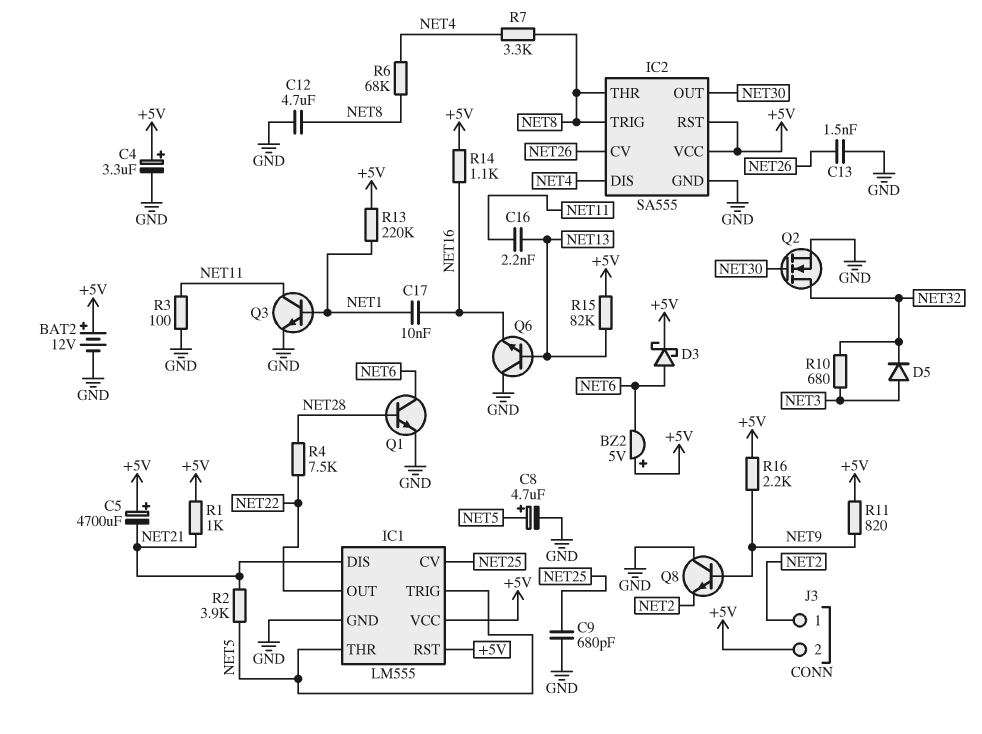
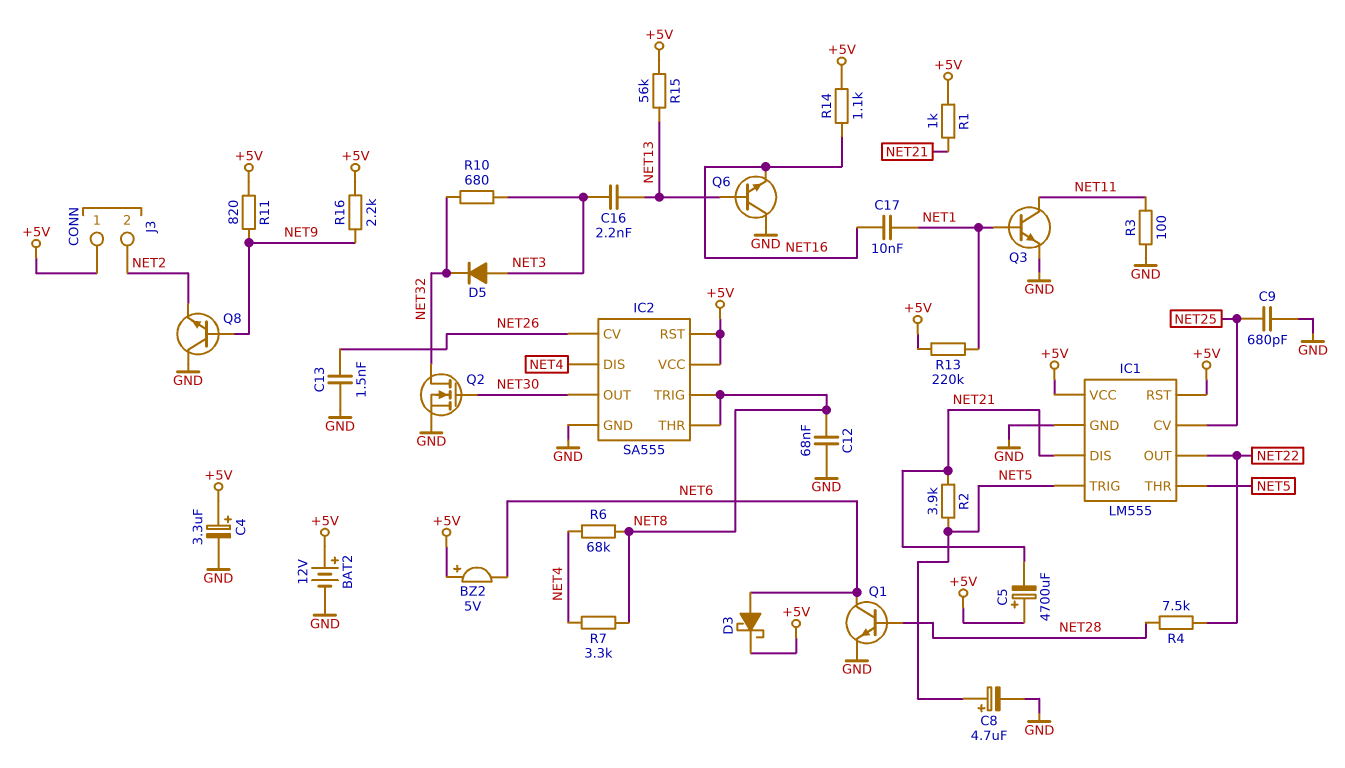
C12: 4.7uF (GND, NET8) -> 68nF (GND, NET8)
C16: 2.2nF (NET11, NET13) -> 2.2nF (NET3, NET13)
J3 pin 1: NET2 -> +5V
J3 pin 2: +5V -> NET2
R15: 82k (+5V, NET13) -> 56k (+5V, NET13)

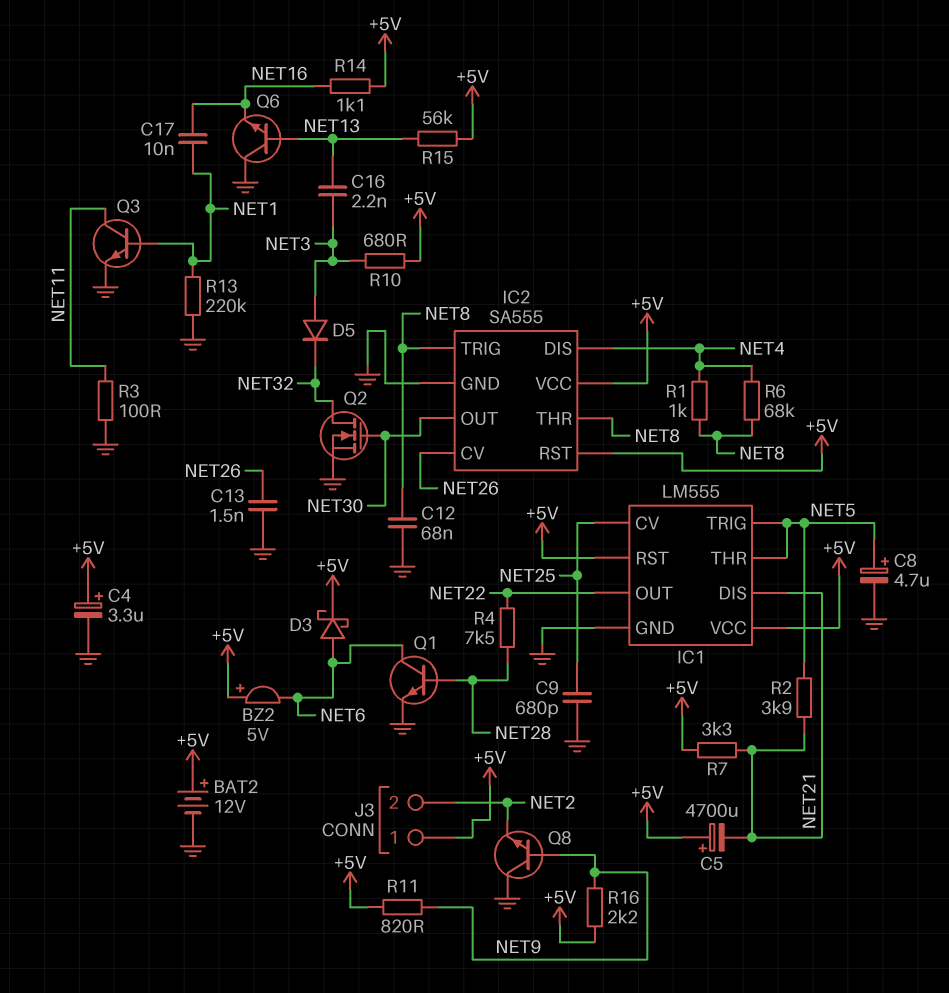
R1: 1k (+5V, NET21) -> 1k (NET4, NET8)
R7: 3.3k (NET4, NET8) -> 3.3k (+5V, NET21)
R10: 680 (NET3, NET32) -> 680 (+5V, NET3)
R13: 220k (+5V, NET1) -> 220k (GND, NET1)

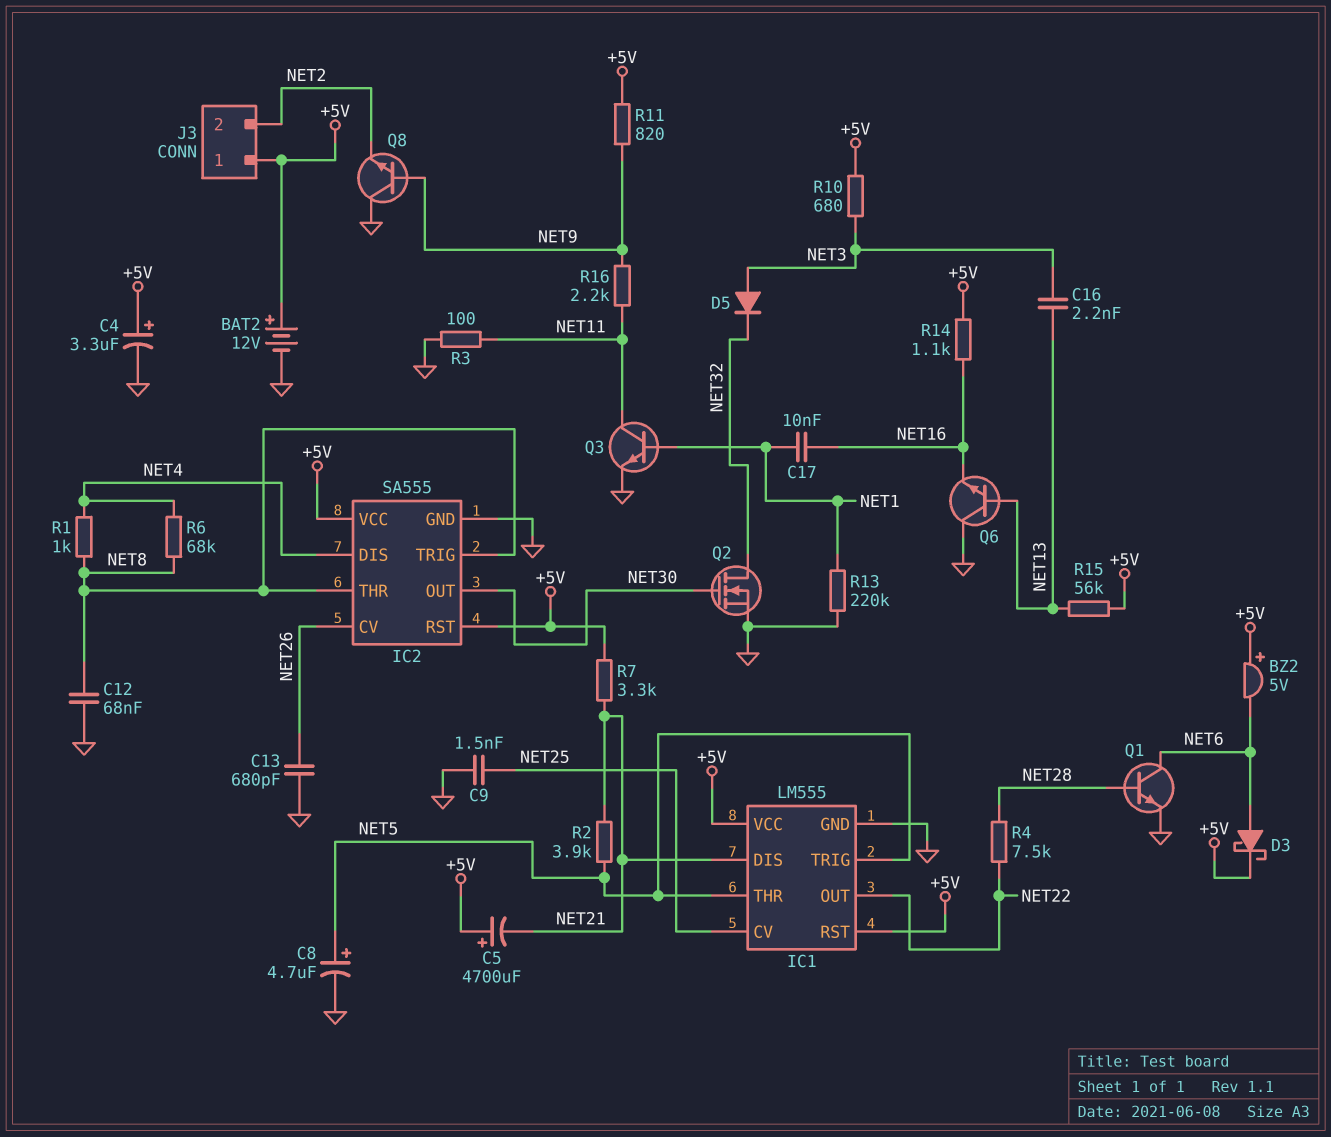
C9: 680pF (GND, NET25) -> 1.5nF (GND, NET25)
C13: 1.5nF (GND, NET26) -> 680pF (GND, NET26)
R16: 2.2k (+5V, NET9) -> 2.2k (NET9, NET11)

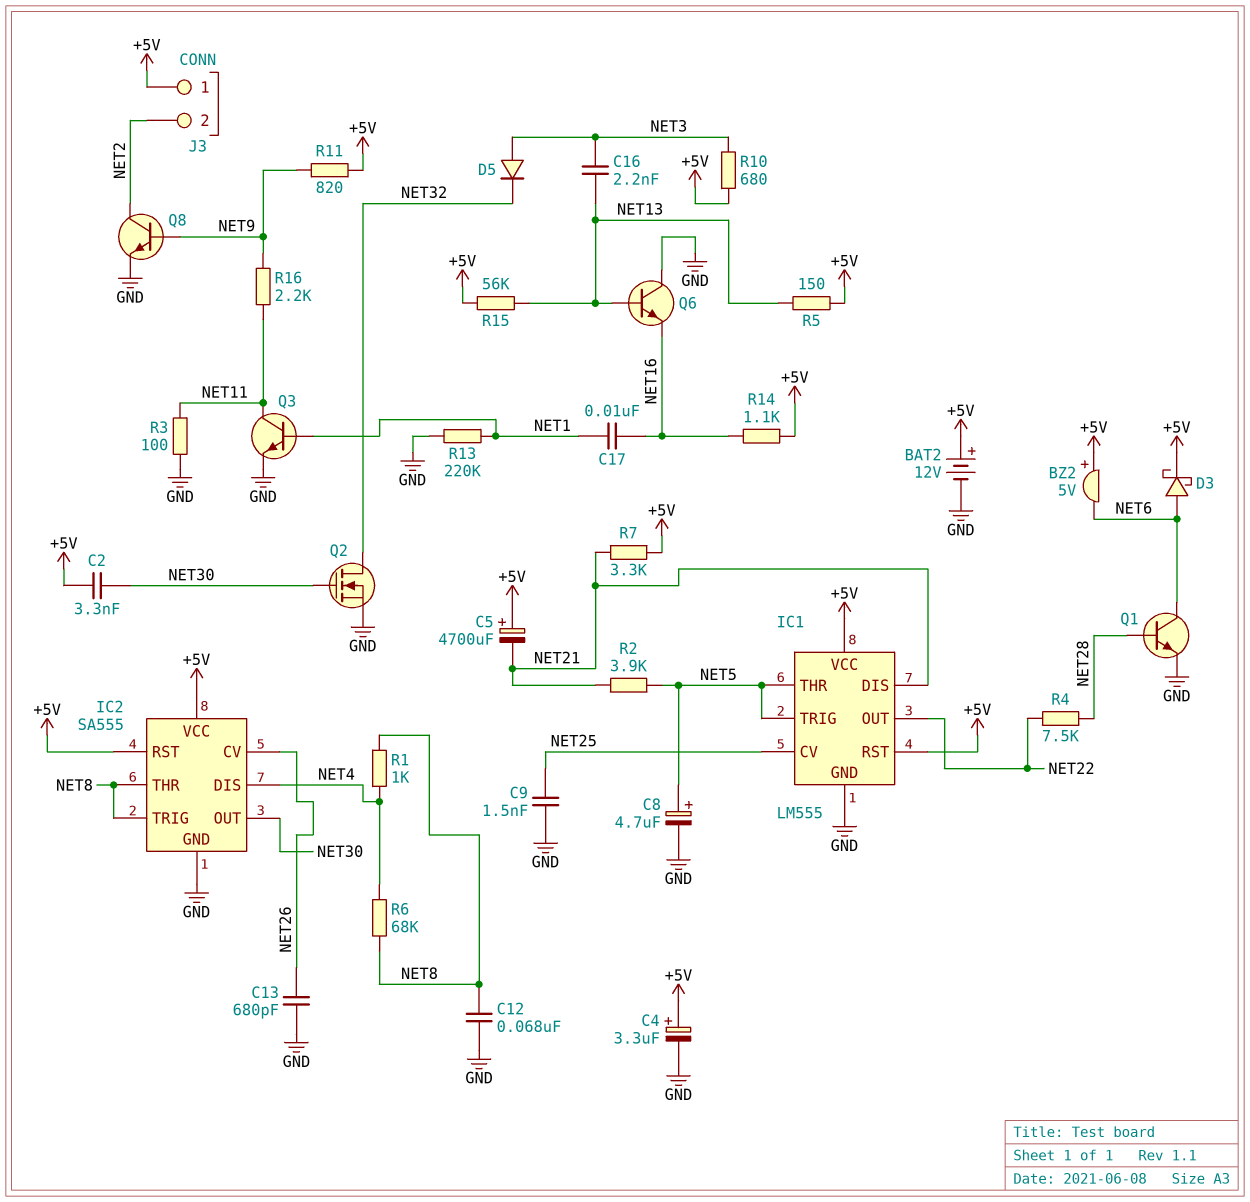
C2: none -> 3.3nF (+5V, NET30)
Q8: NPN (B NET9, C GND, E NET2) -> NPN (B NET9, C NET2, E GND)
R5: none -> 150 (+5V, NET13)

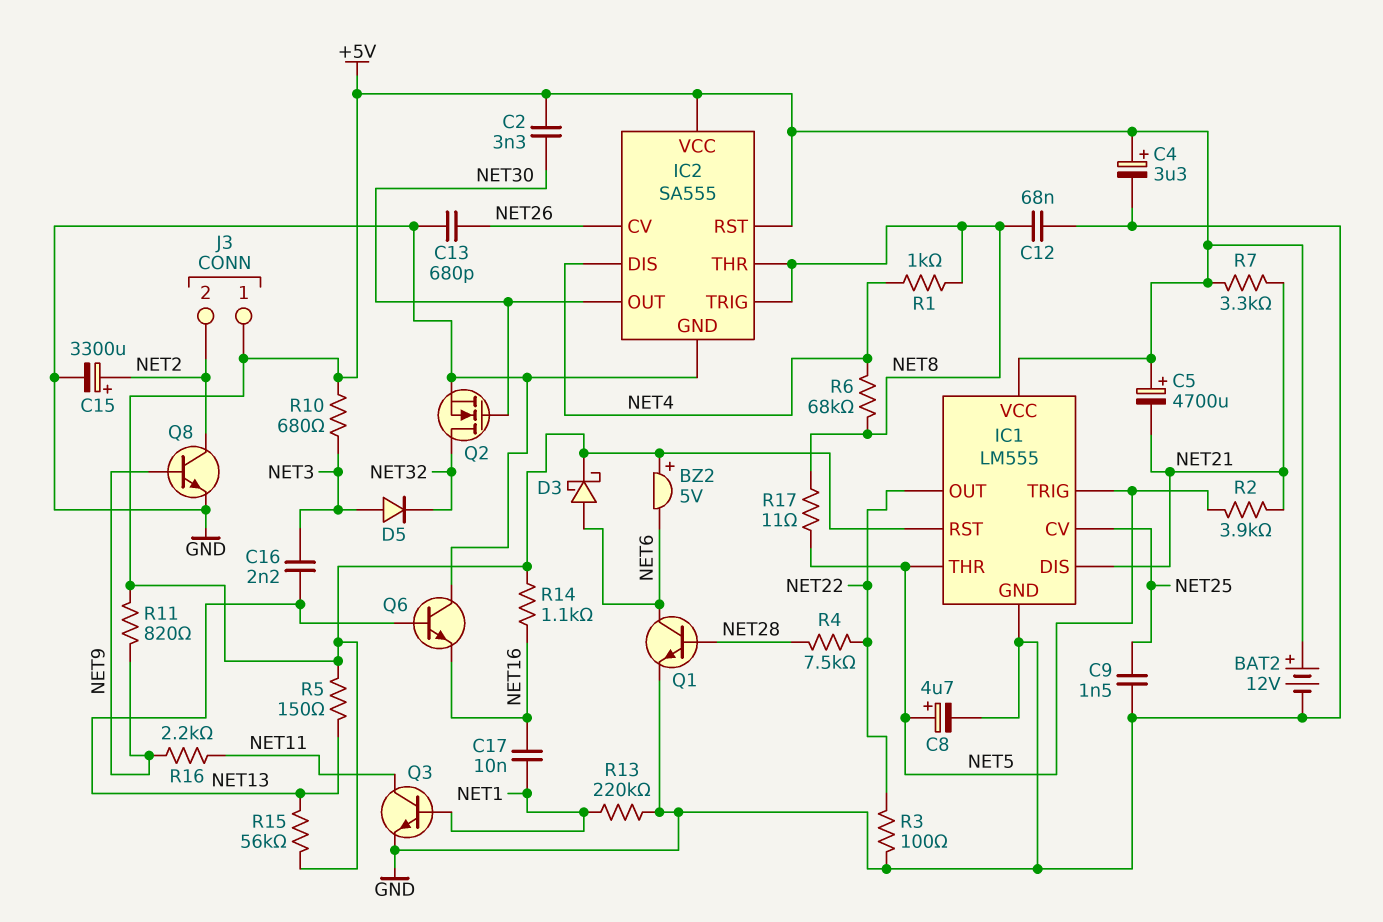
C15: none -> 3300uF (plus NET2, minus GND)
R3: 100 (GND, NET11) -> 100 (GND, NET22)
R17: none -> 11 (NET5, NET8)

